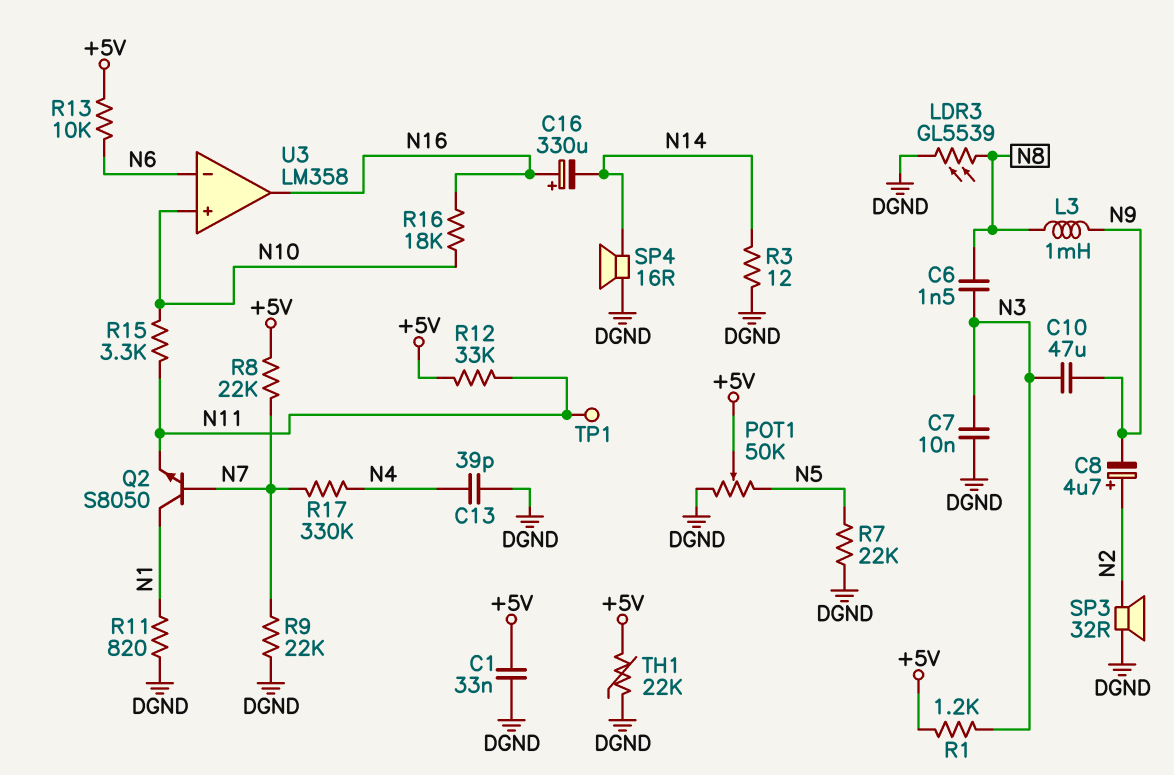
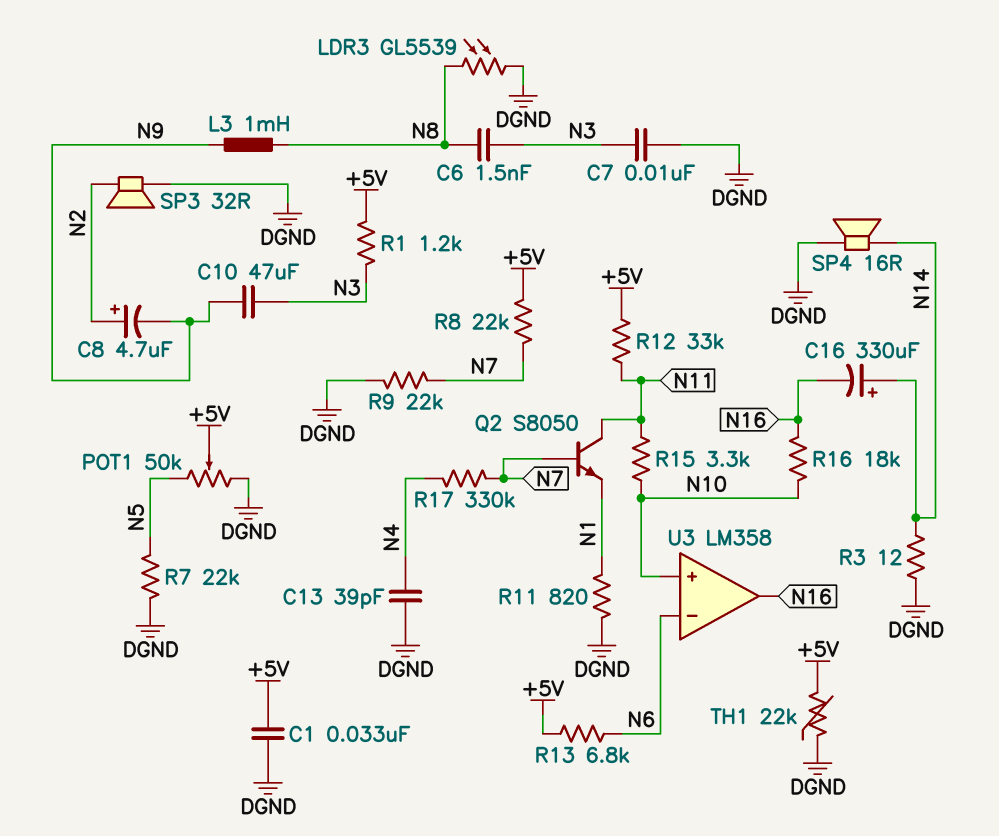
C16: 330uF (plus N16, minus N14) -> 330uF (plus N14, minus N16)
Q2: NPN S8050 (B N7, C N1, E N11) -> NPN S8050 (B N7, C N11, E N1)
R13: 10k (+5V, N6) -> 6.8k (+5V, N6)
TP1: test point (N11) -> none

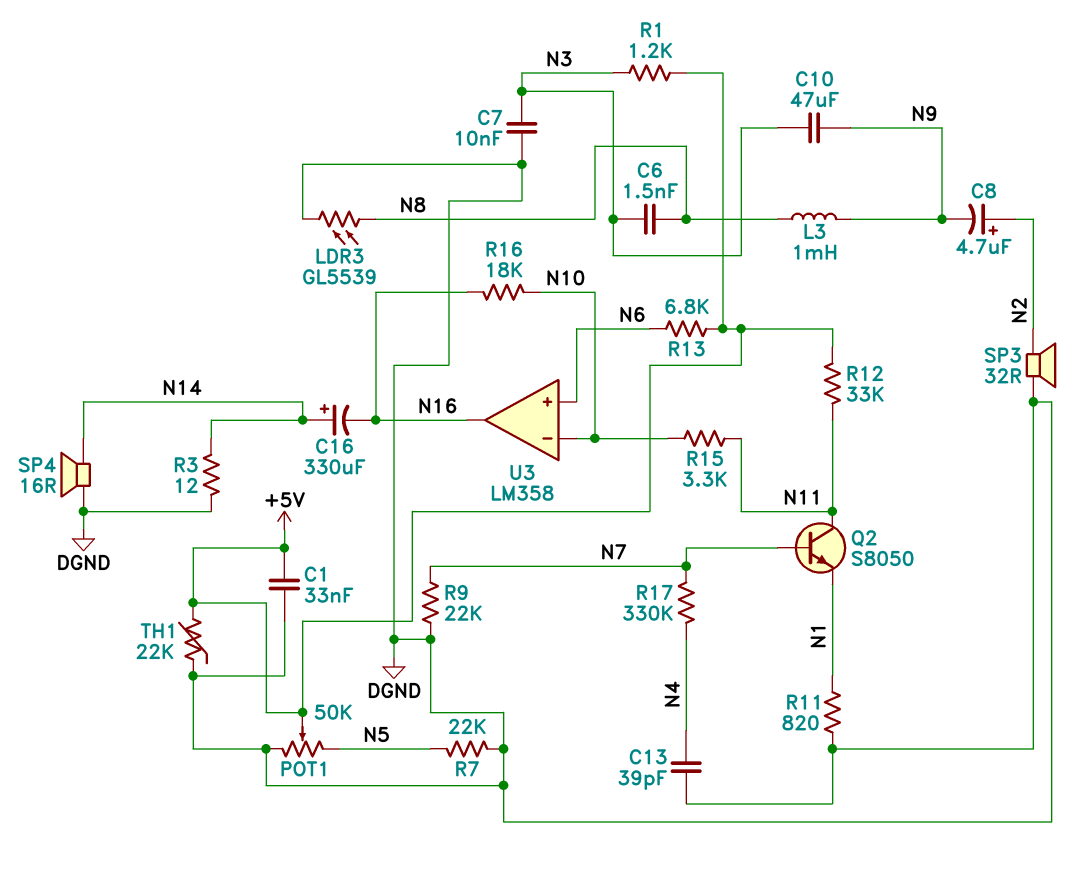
R8: 22k (+5V, N7) -> none
U3 pin in+: N10 -> N6
U3 pin in-: N6 -> N10

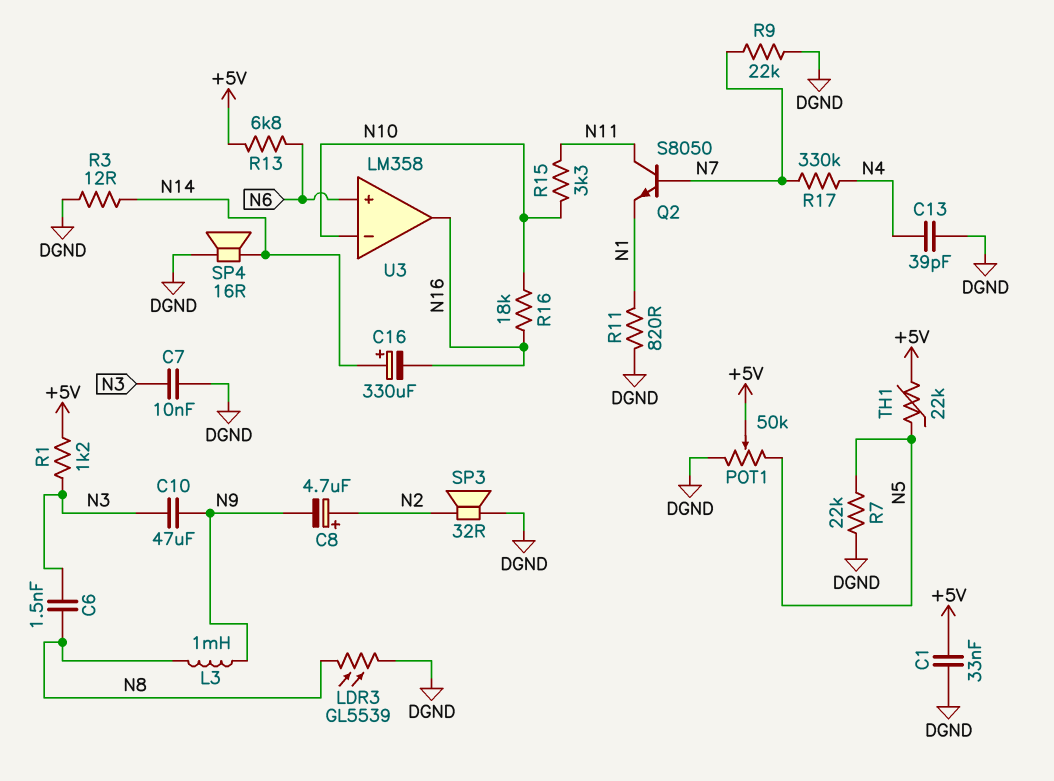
R12: 33k (+5V, N11) -> none
TH1: 22k (+5V, DGND) -> 22k (+5V, N5)

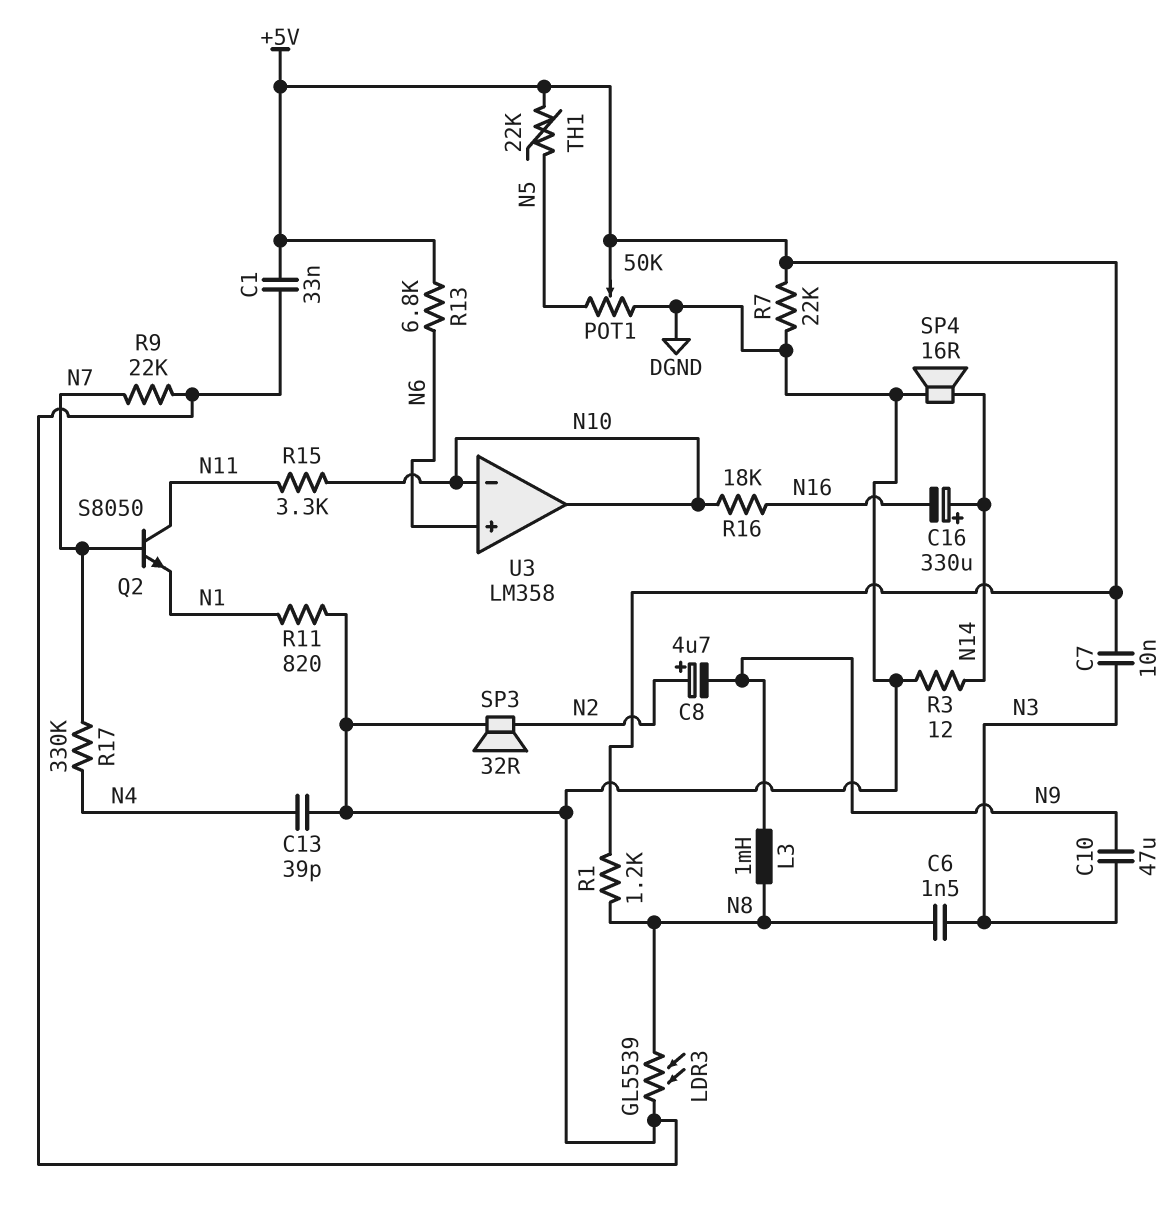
C7: 10nF (DGND, N3) -> 10nF (+5V, N3)
R1: 1.2k (+5V, N3) -> 1.2k (+5V, N8)
R7: 22k (DGND, N5) -> 22k (+5V, DGND)
U3 pin out: N16 -> N10

